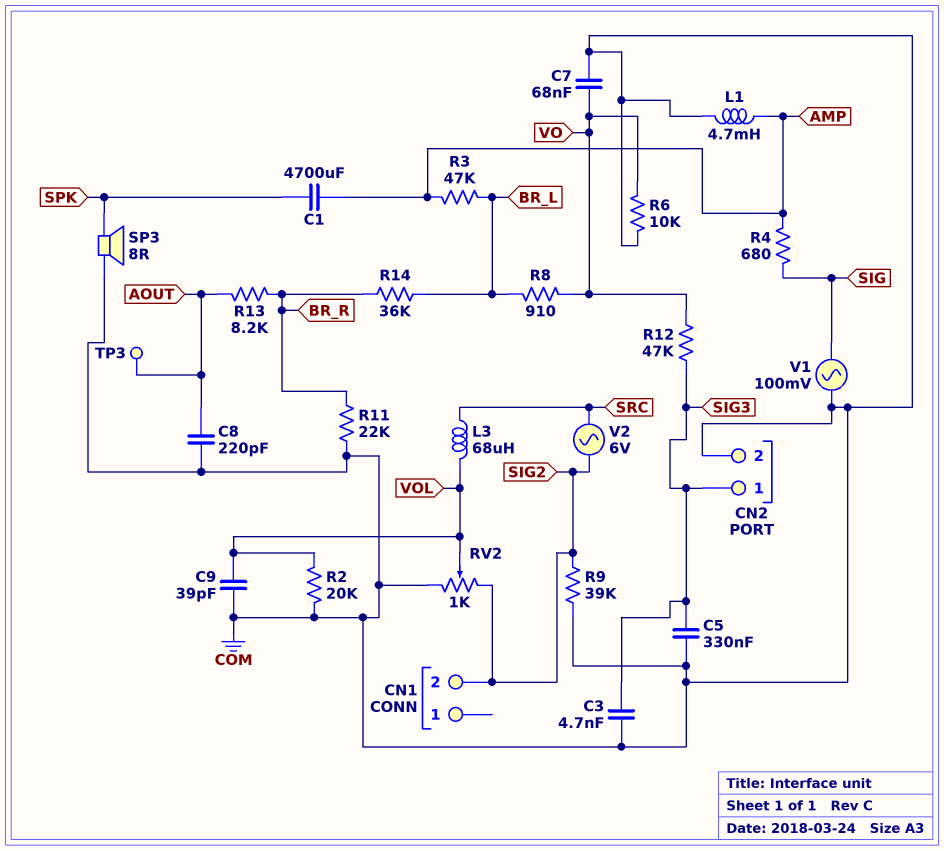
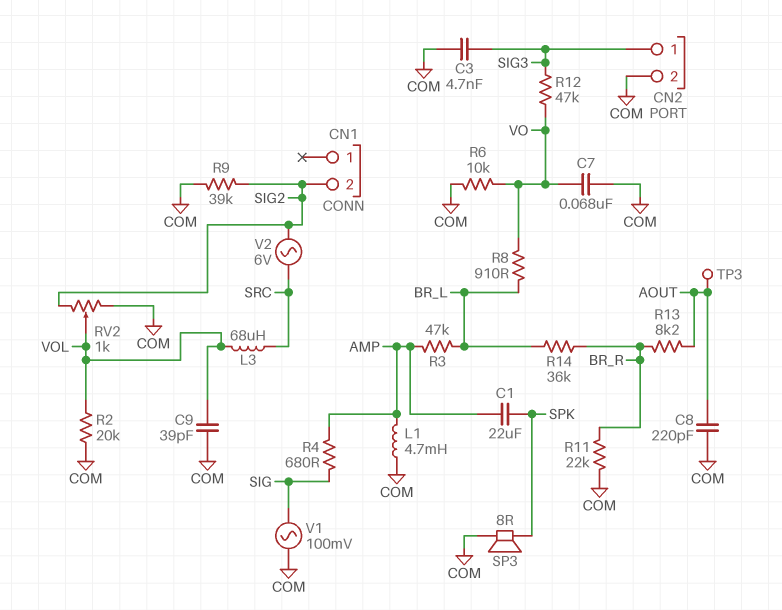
C1: 4700uF (AMP, SPK) -> 22uF (AMP, SPK)
C5: 330nF (COM, SIG3) -> none

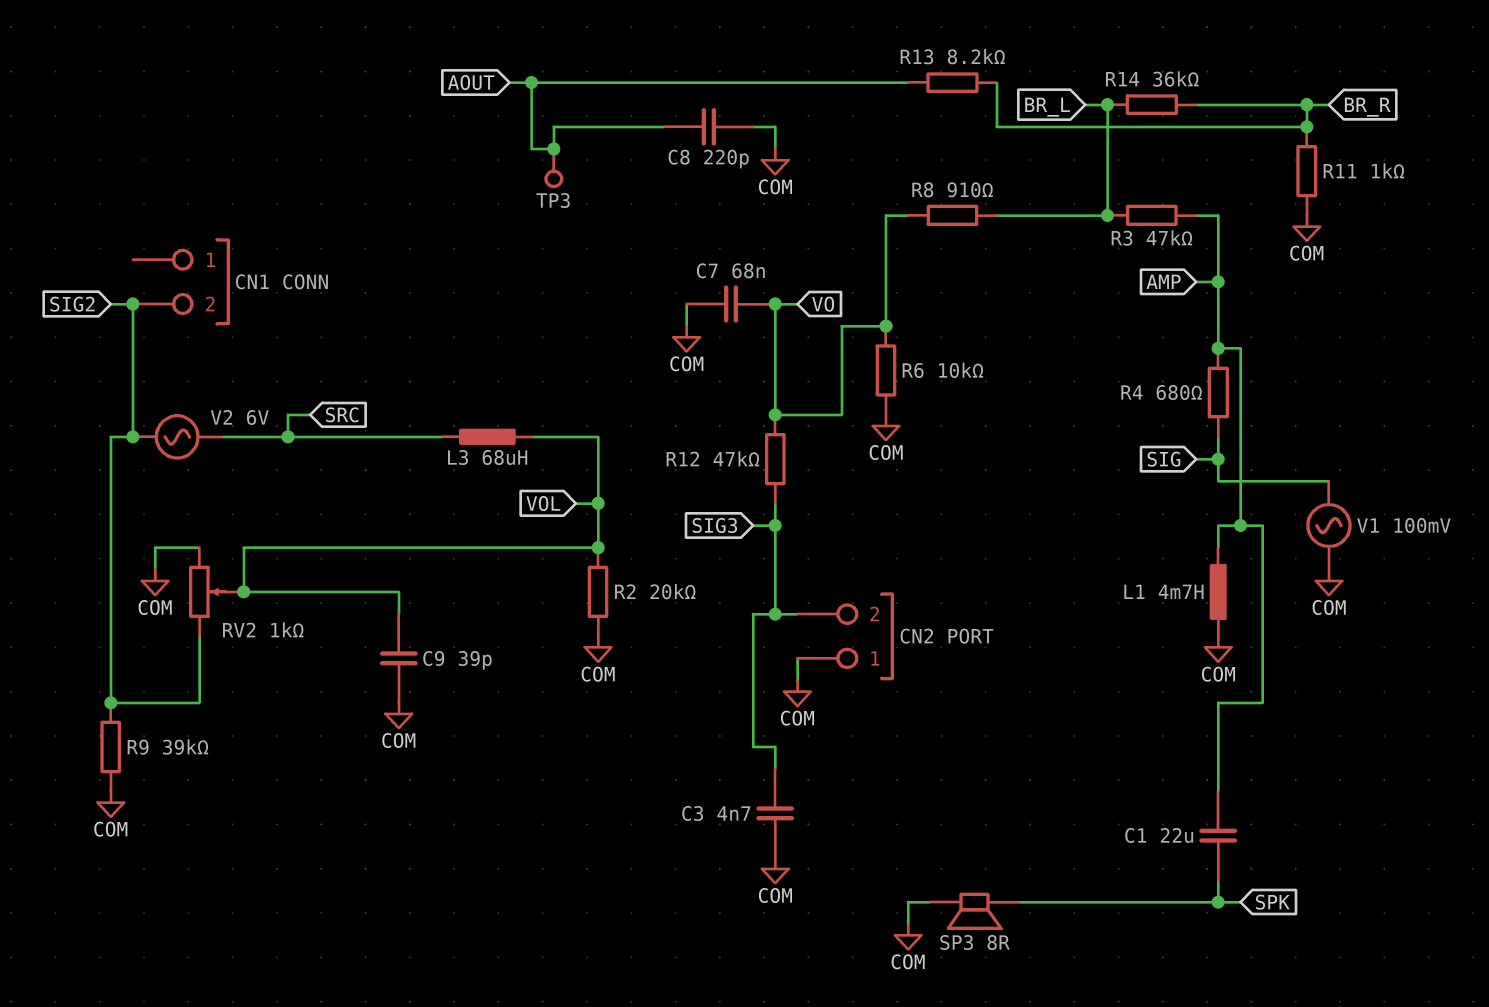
CN2 pin 1: SIG3 -> COM
CN2 pin 2: COM -> SIG3
R11: 22k (BR_R, COM) -> 1k (BR_R, COM)

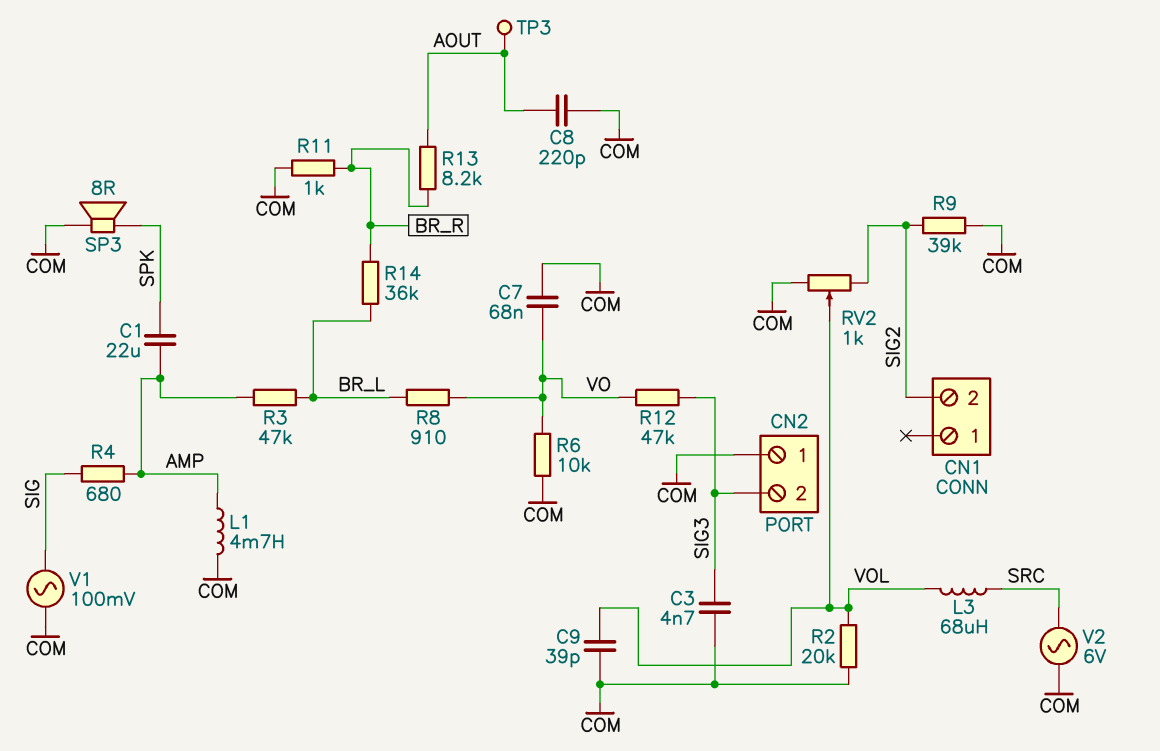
V2: AC 6V (SIG2, SRC) -> AC 6V (COM, SRC)

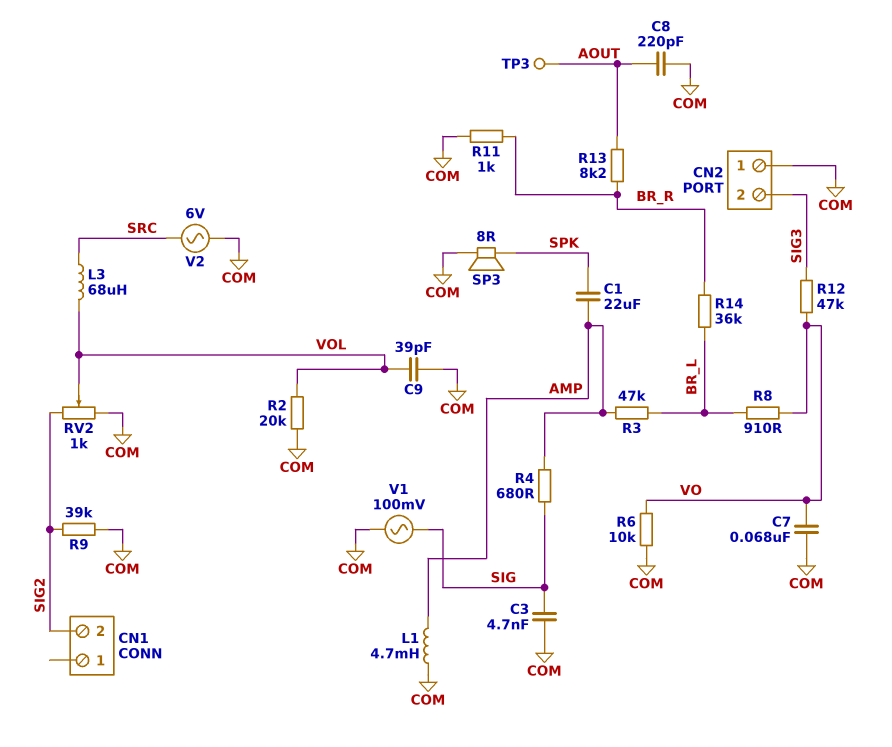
C3: 4.7nF (COM, SIG3) -> 4.7nF (COM, SIG)

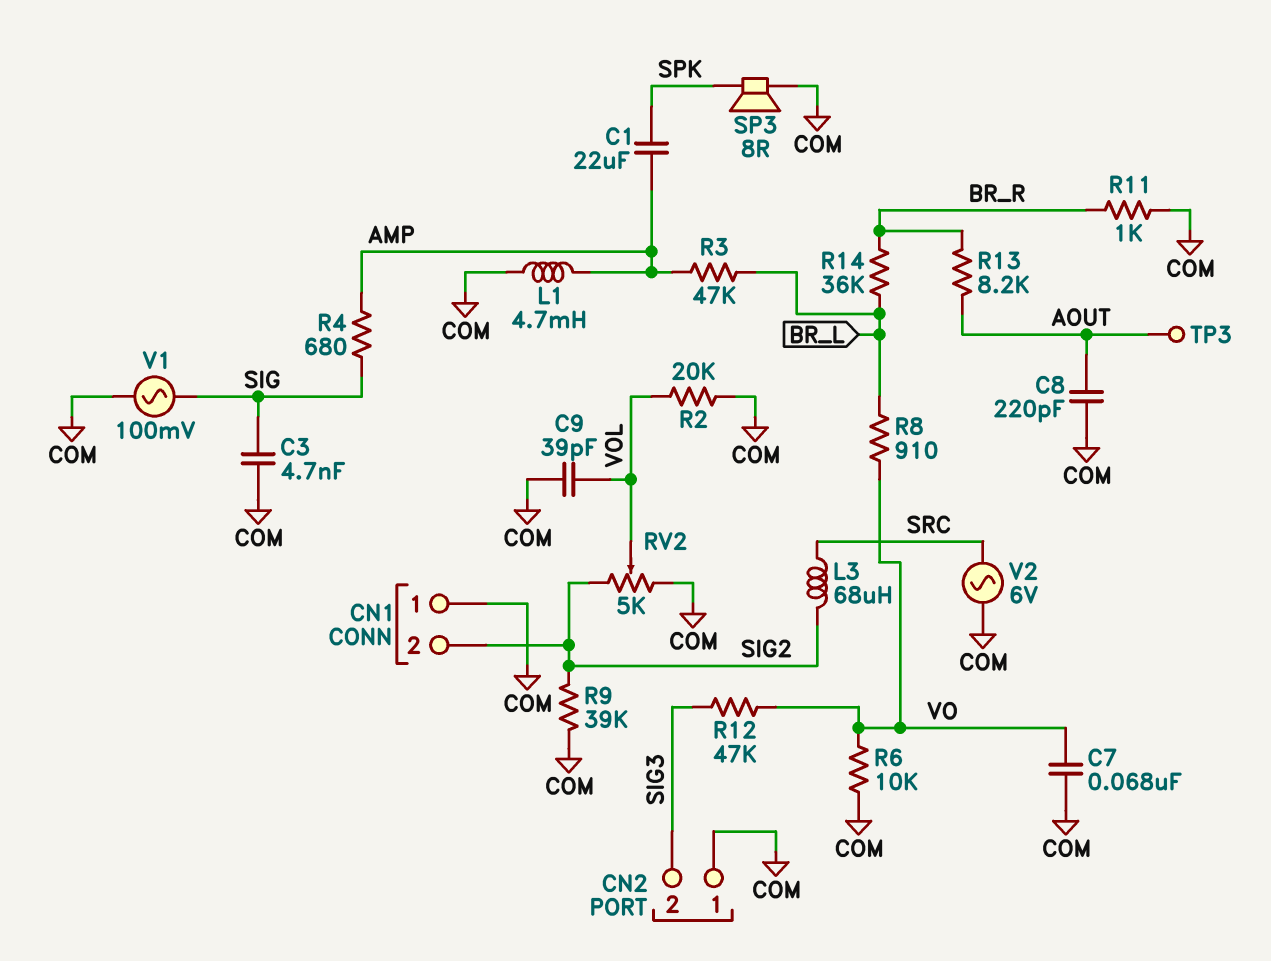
CN1 pin 1: none -> COM
L3: 68uH (SRC, VOL) -> 68uH (SIG2, SRC)
RV2: 1k (COM, SIG2, wiper VOL) -> 5k (COM, SIG2, wiper VOL)

